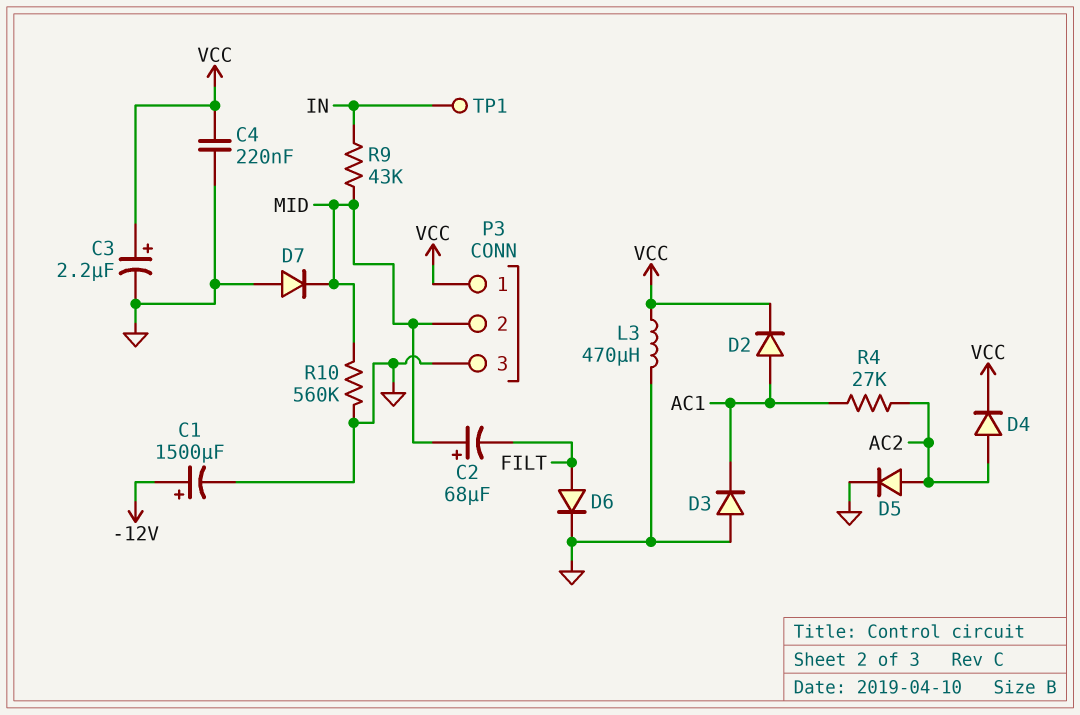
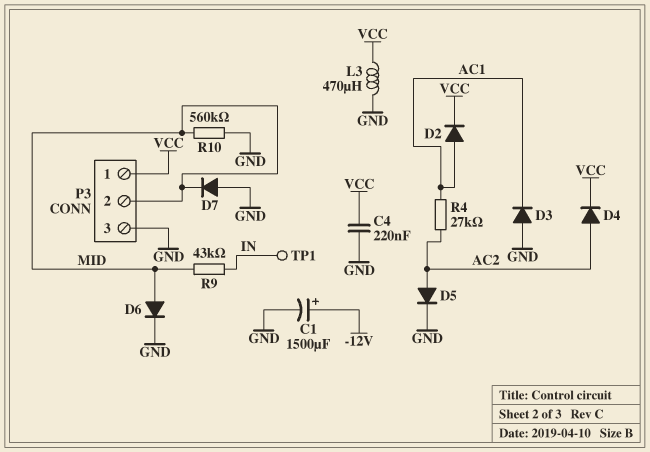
C2: 68uF (plus MID, minus FILT) -> none
C3: 2.2uF (plus VCC, minus GND) -> none
D6: diode (A FILT, K GND) -> diode (A MID, K GND)

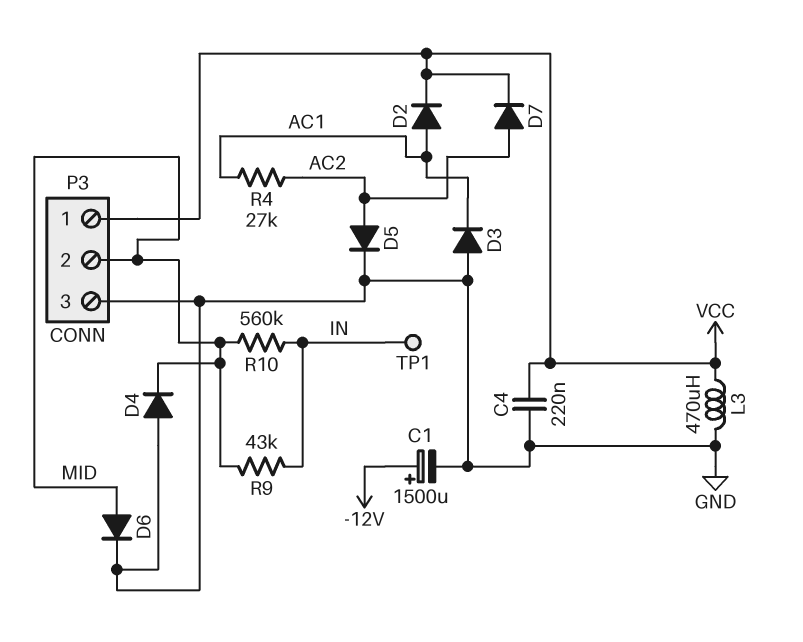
D4: diode (A AC2, K VCC) -> diode (A GND, K MID)
D7: diode (A GND, K MID) -> diode (A AC2, K VCC)
R10: 560k (GND, MID) -> 560k (IN, MID)

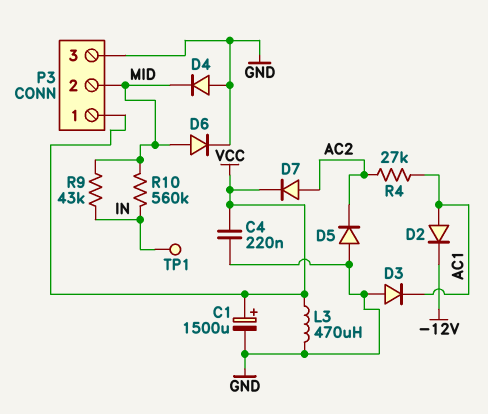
C1: 1500uF (plus -12V, minus GND) -> 1500uF (plus VCC, minus GND)
D2: diode (A AC1, K VCC) -> diode (A AC1, K -12V)
D5: diode (A AC2, K GND) -> diode (A GND, K AC2)

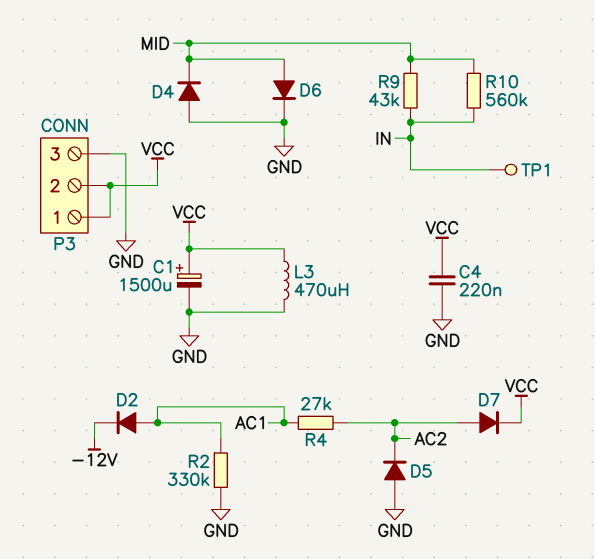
D3: diode (A GND, K AC1) -> none
P3 pin 2: MID -> VCC
R2: none -> 330k (AC1, GND)

